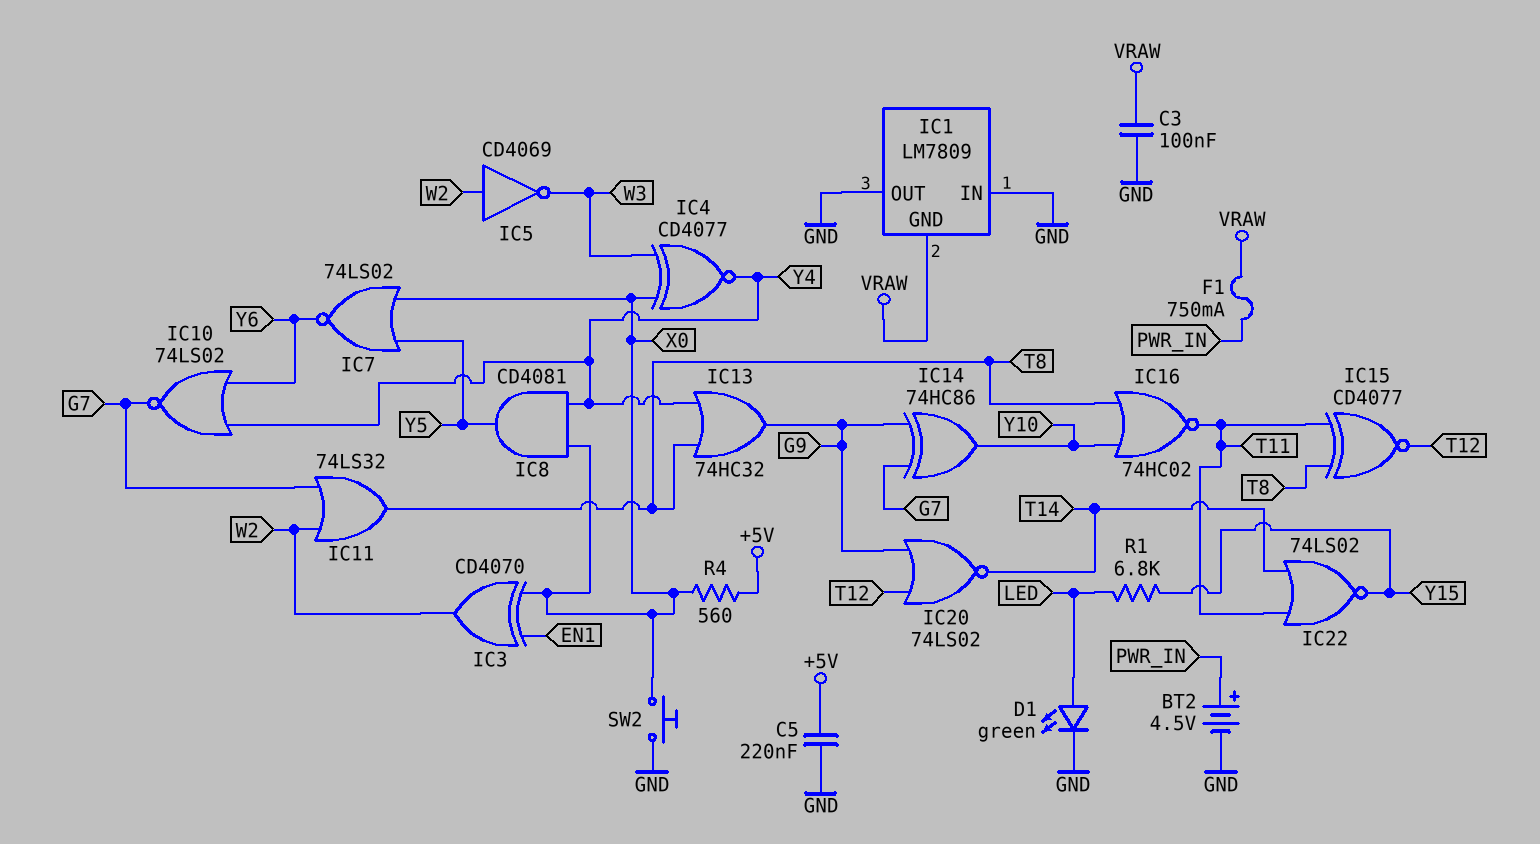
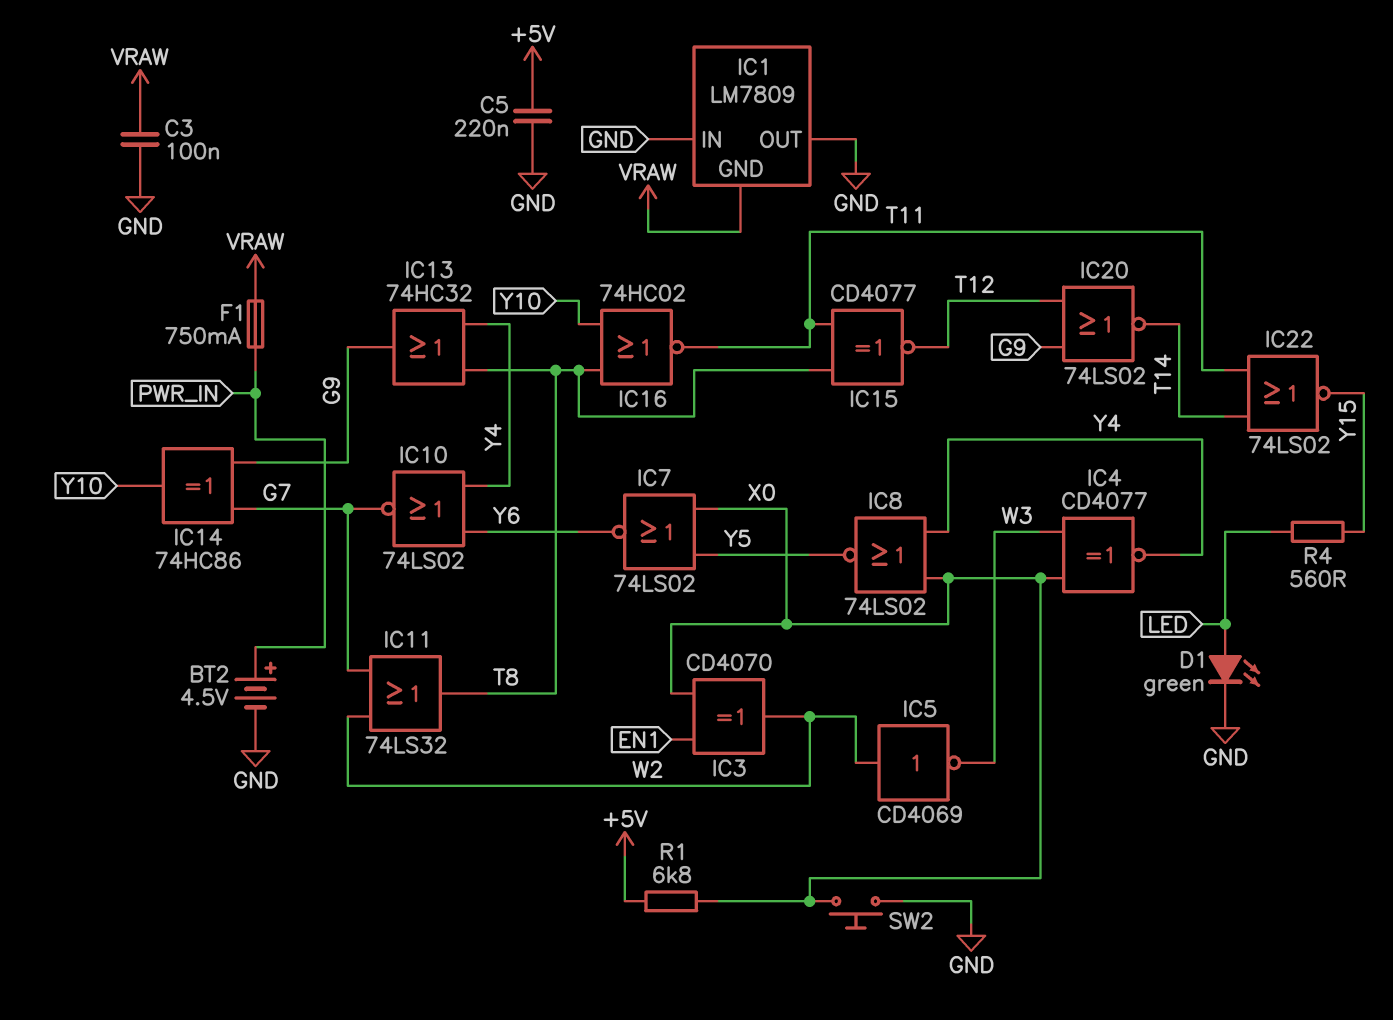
IC8: AND CD4081 (in X0, in Y4, out Y5) -> NOR 74LS02 (in X0, in Y4, out Y5)
R1: 6.8k (LED, Y15) -> 6.8k (+5V, X0)
R4: 560 (+5V, X0) -> 560 (LED, Y15)

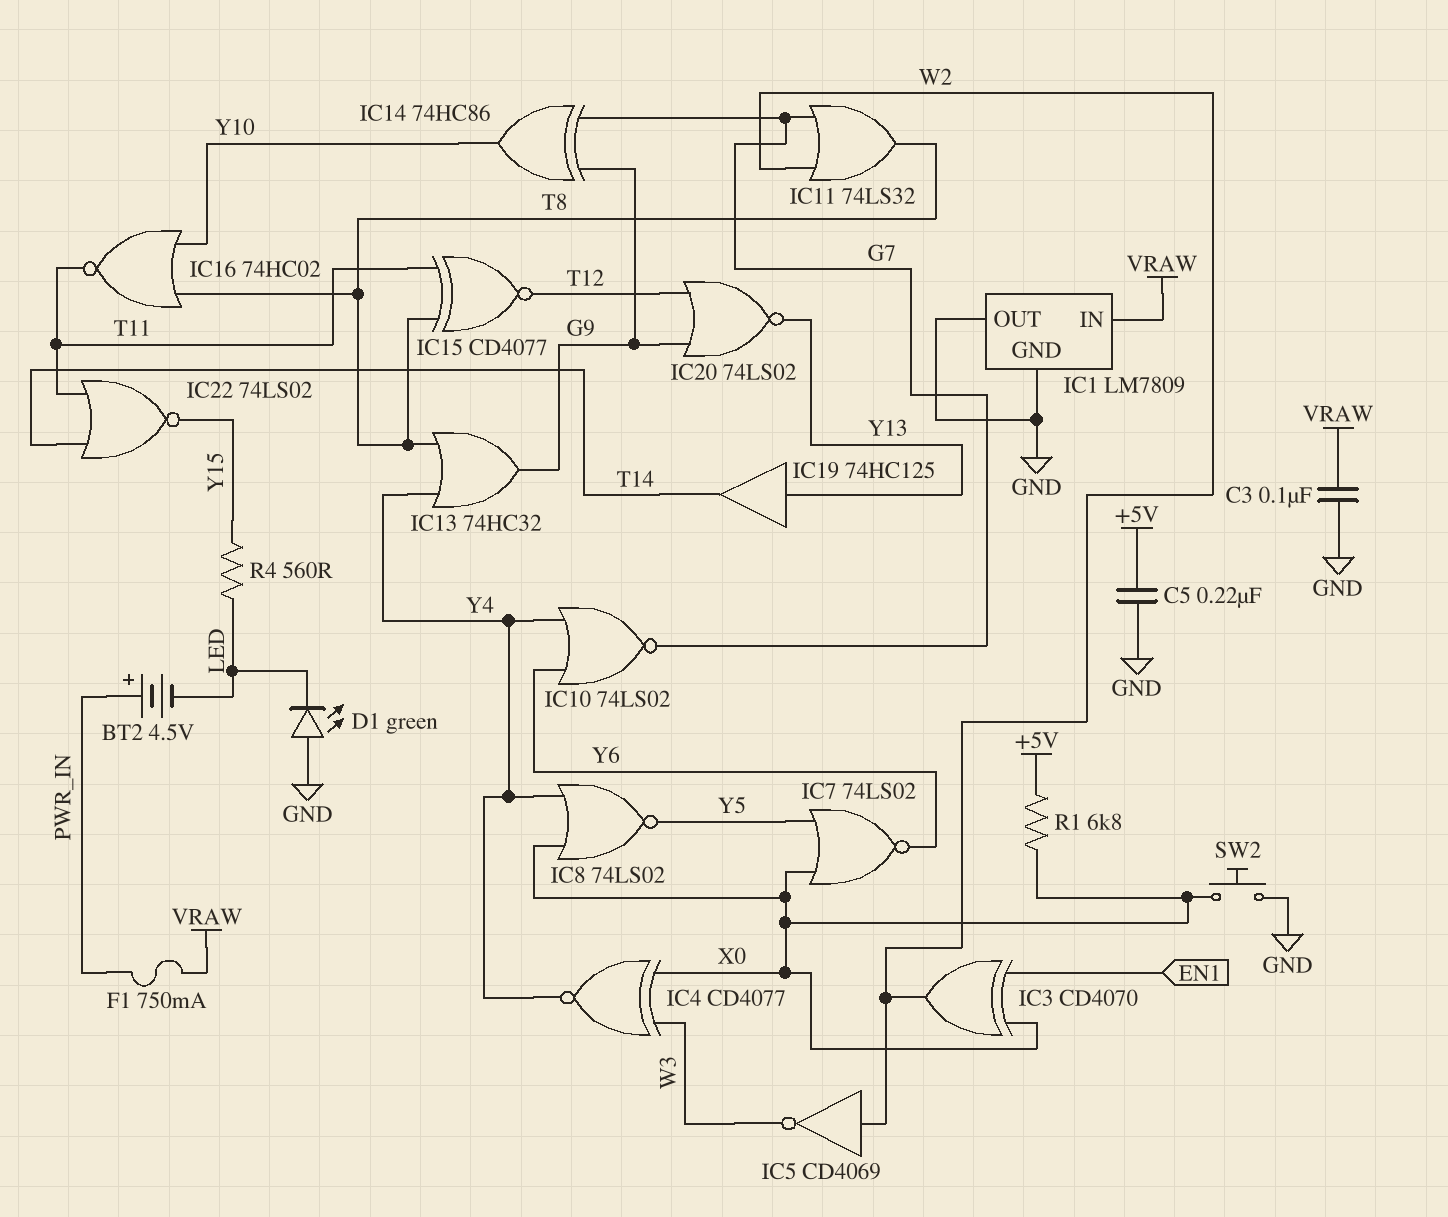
BT2: 4.5V (plus PWR_IN, minus GND) -> 4.5V (plus PWR_IN, minus LED)
D1: LED green (A LED, K GND) -> LED green (A GND, K LED)
IC1 pin GND: VRAW -> GND
IC1 pin IN: GND -> VRAW
IC19: none -> buffer 74HC125 (in Y13, out T14)
IC20: NOR 74LS02 (in G9, in T12, out T14) -> NOR 74LS02 (in G9, in T12, out Y13)

